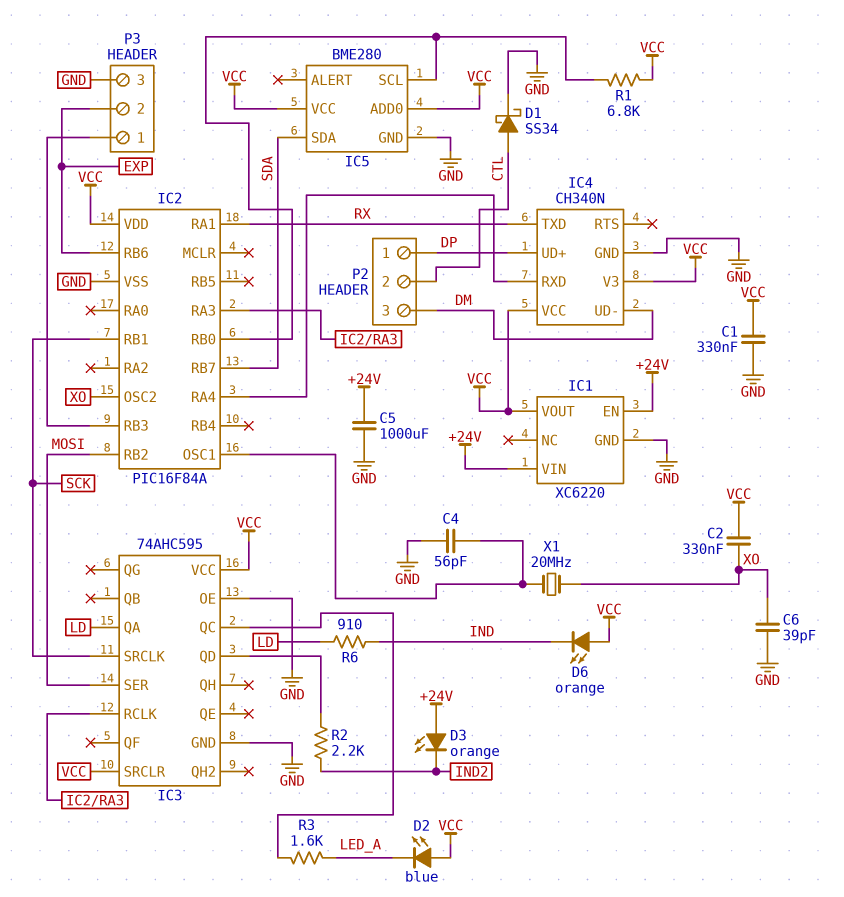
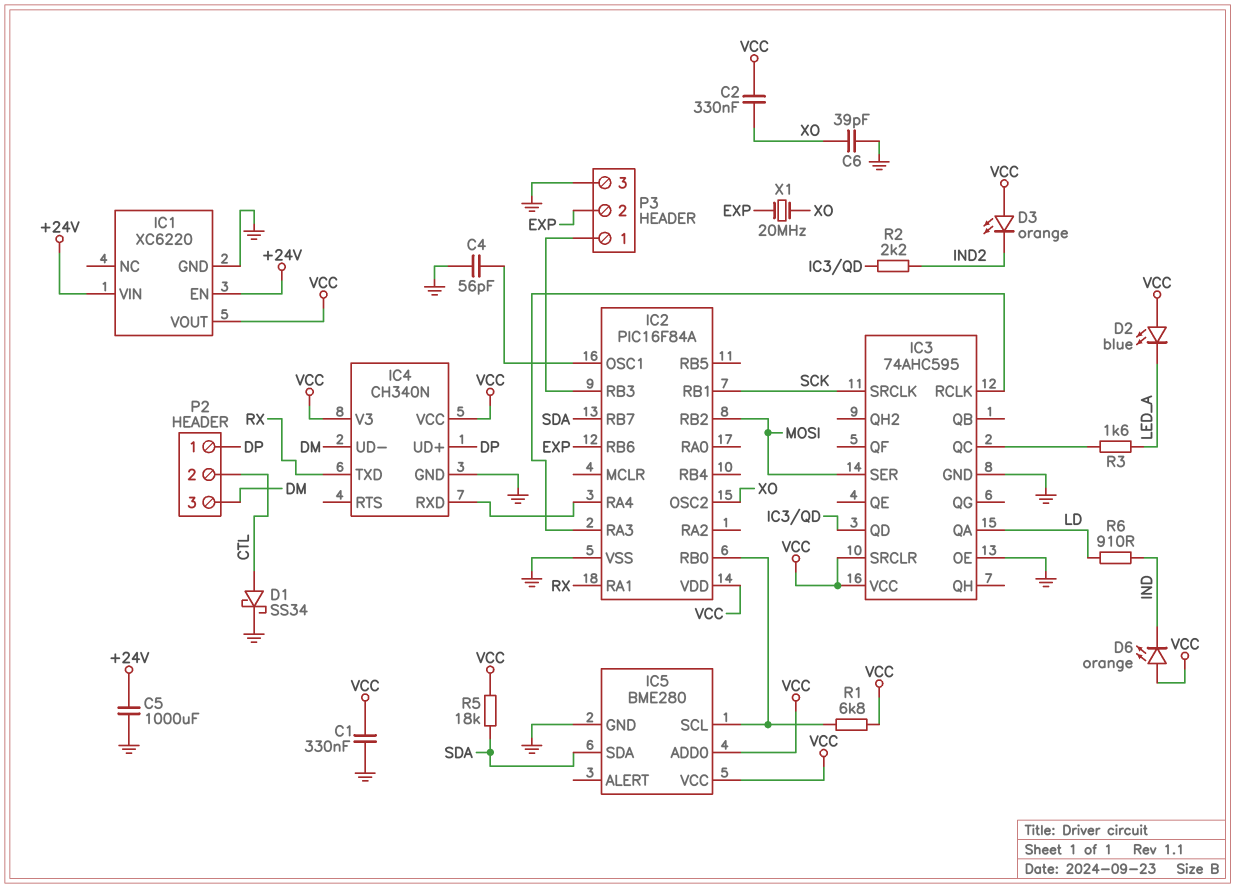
D3: LED orange (A +24V, K IND2) -> LED orange (A VCC, K IND2)
R5: none -> 18k (SDA, VCC)
X1: 20MHz (IC2/OSC1, XO) -> 20MHz (EXP, XO)

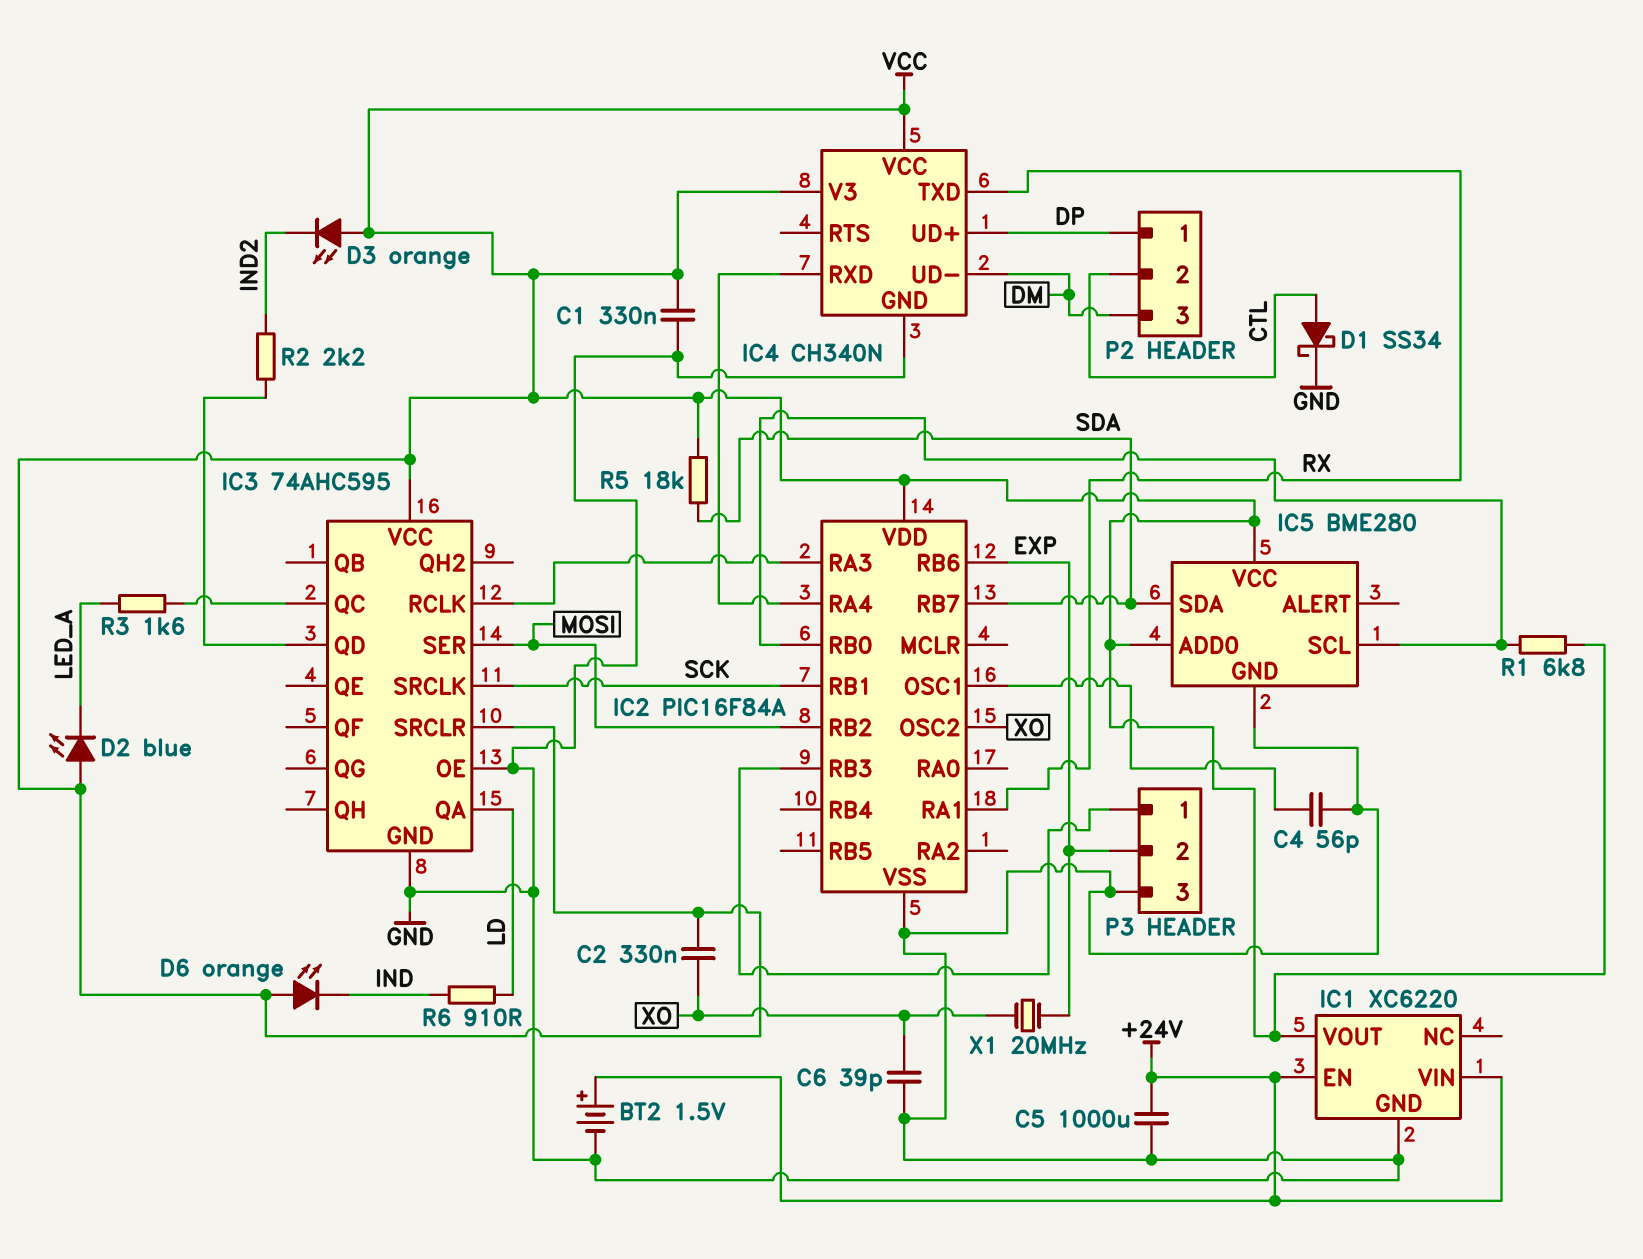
BT2: none -> 1.5V (plus +24V, minus GND)

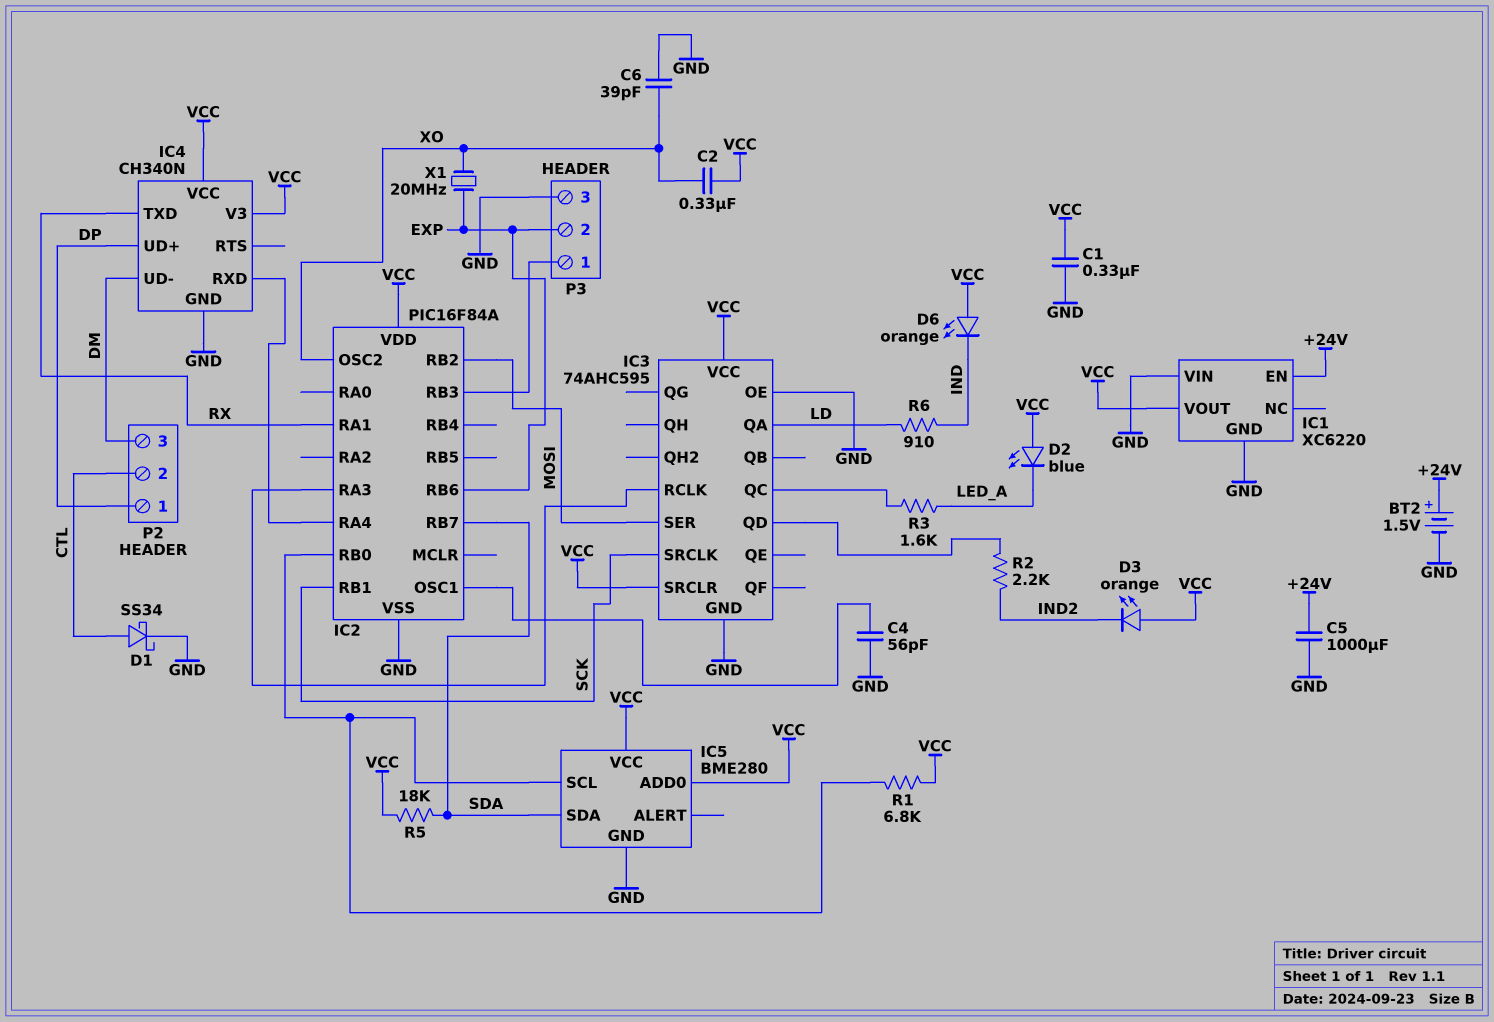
IC1 pin VIN: +24V -> GND

